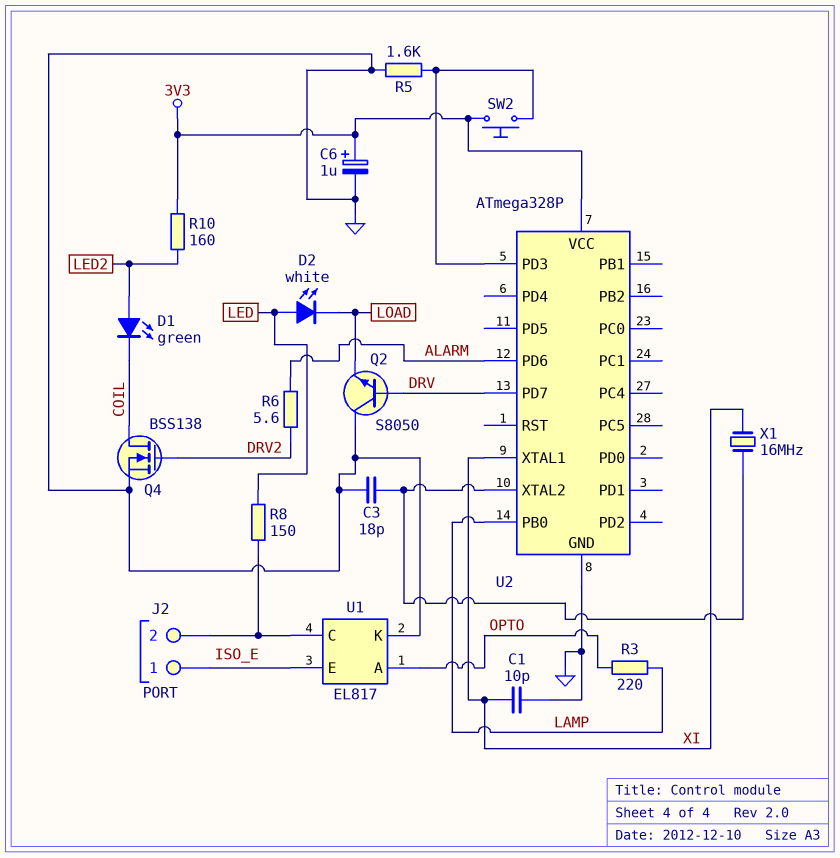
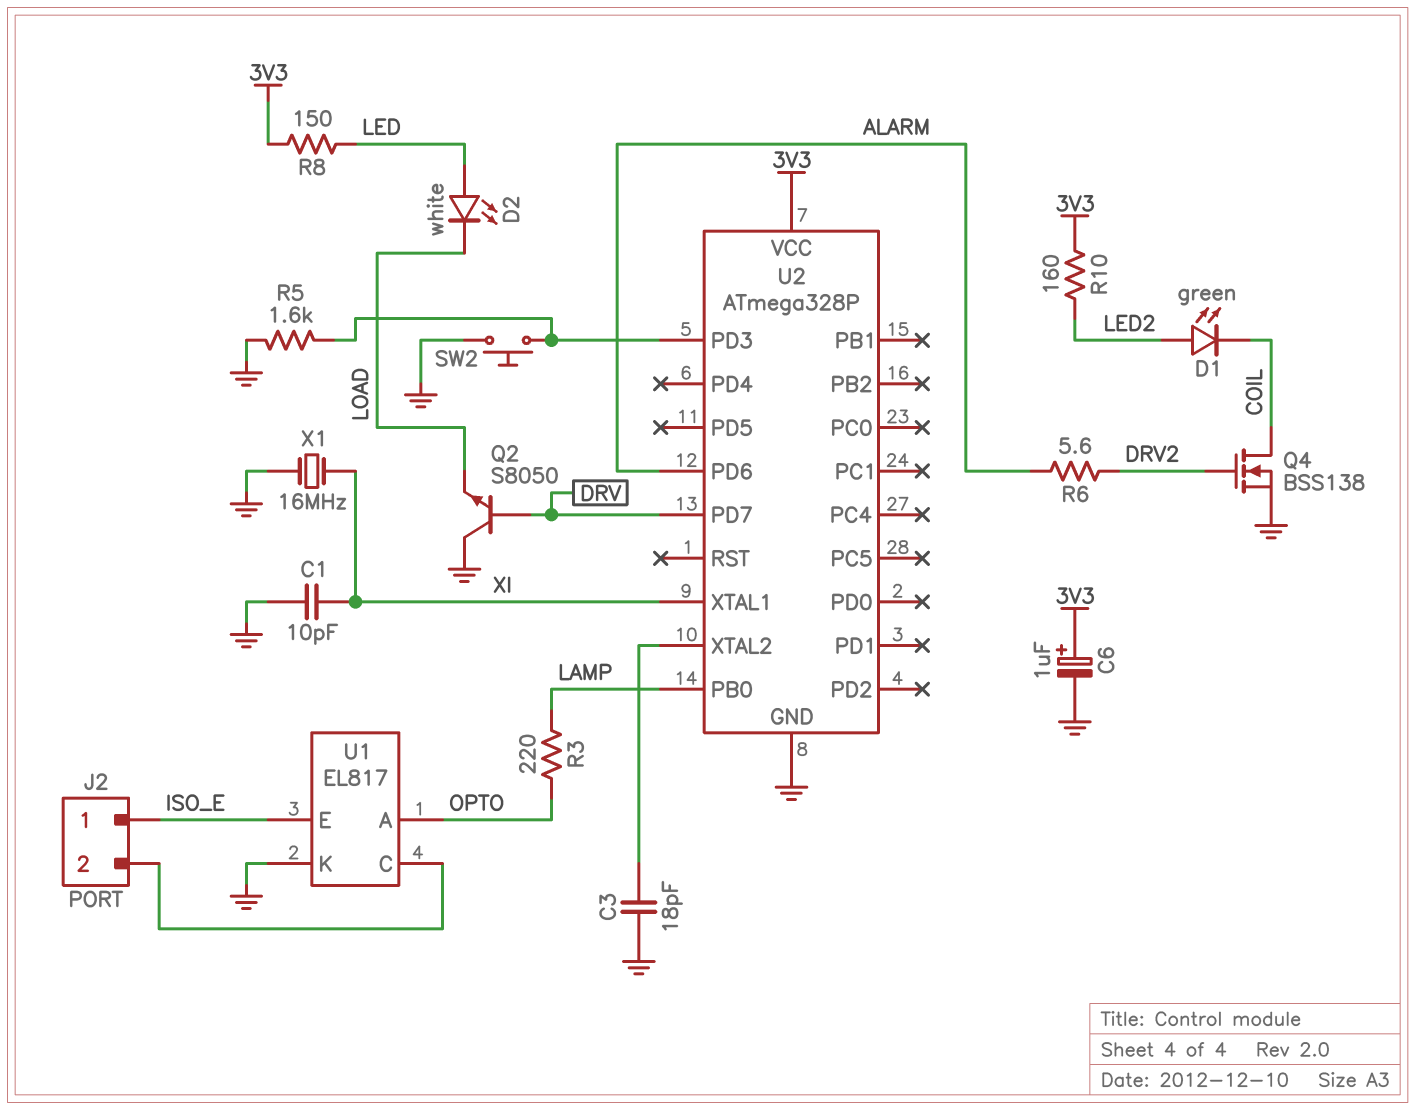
R8: 150 (J2/2, LED) -> 150 (3V3, LED)
SW2: button (3V3, U2/PD3) -> button (GND, U2/PD3)
X1: 16MHz (U2/XTAL2, XI) -> 16MHz (GND, XI)

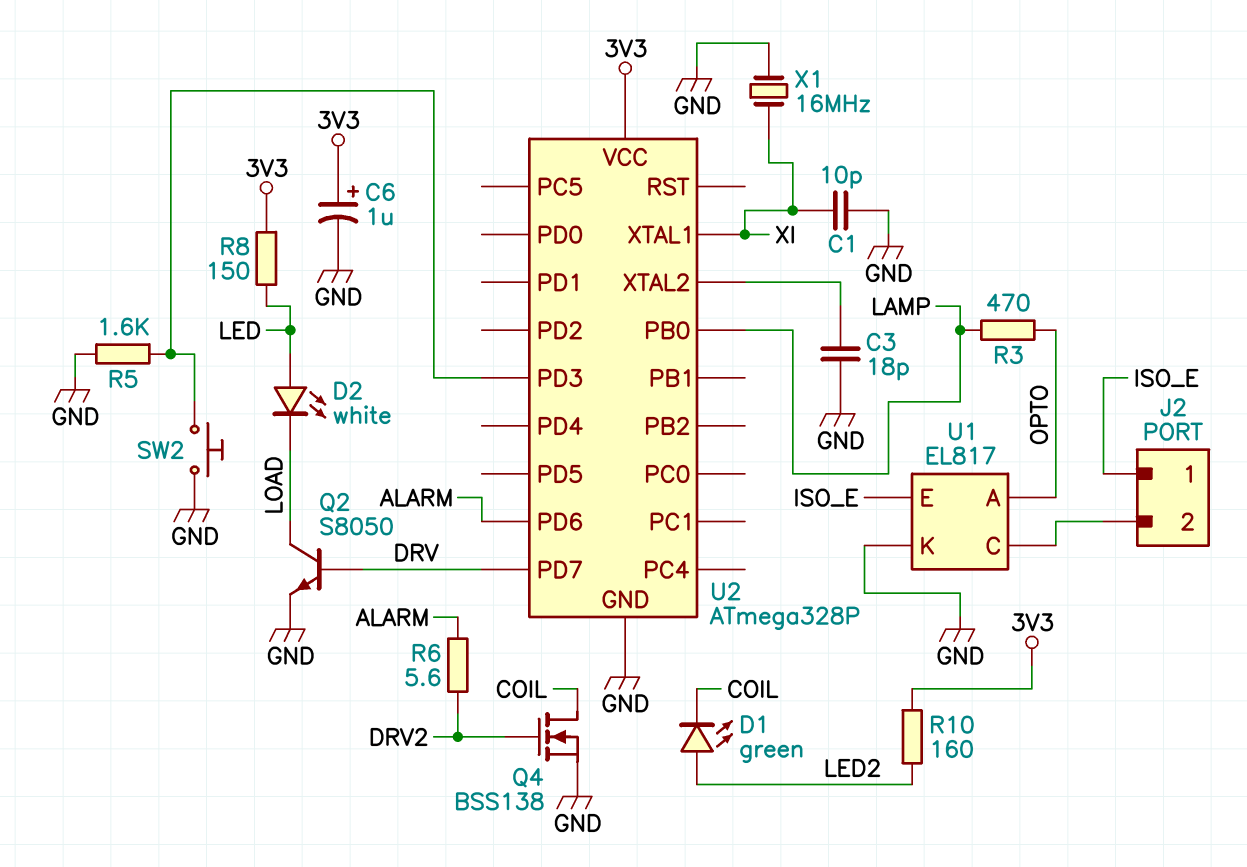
Q2: NPN S8050 (B DRV, C GND, E LOAD) -> NPN S8050 (B DRV, C LOAD, E GND)
R3: 220 (LAMP, OPTO) -> 470 (LAMP, OPTO)

